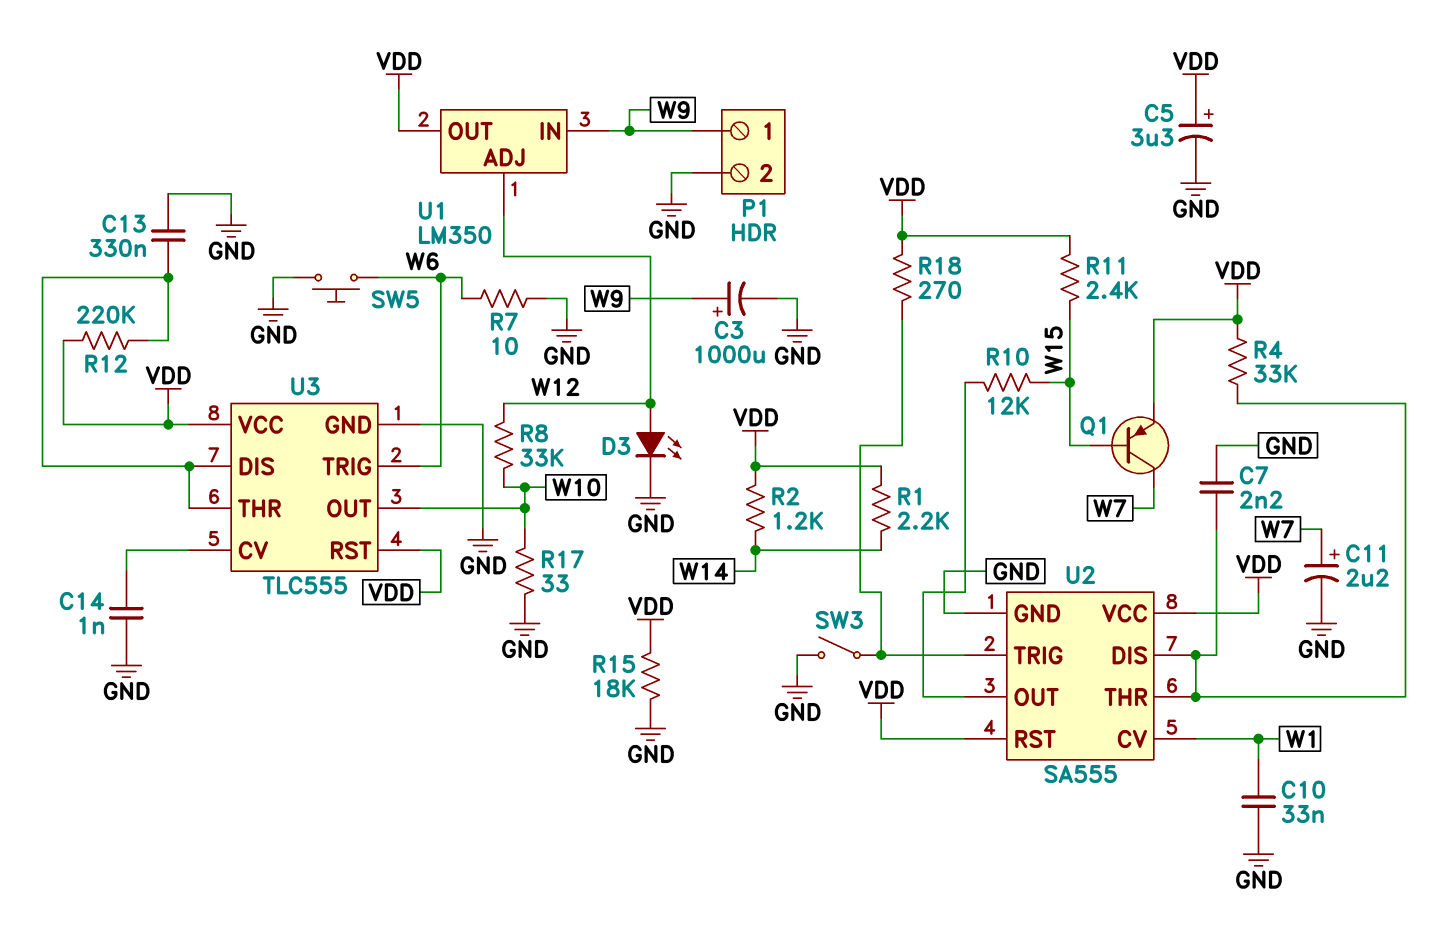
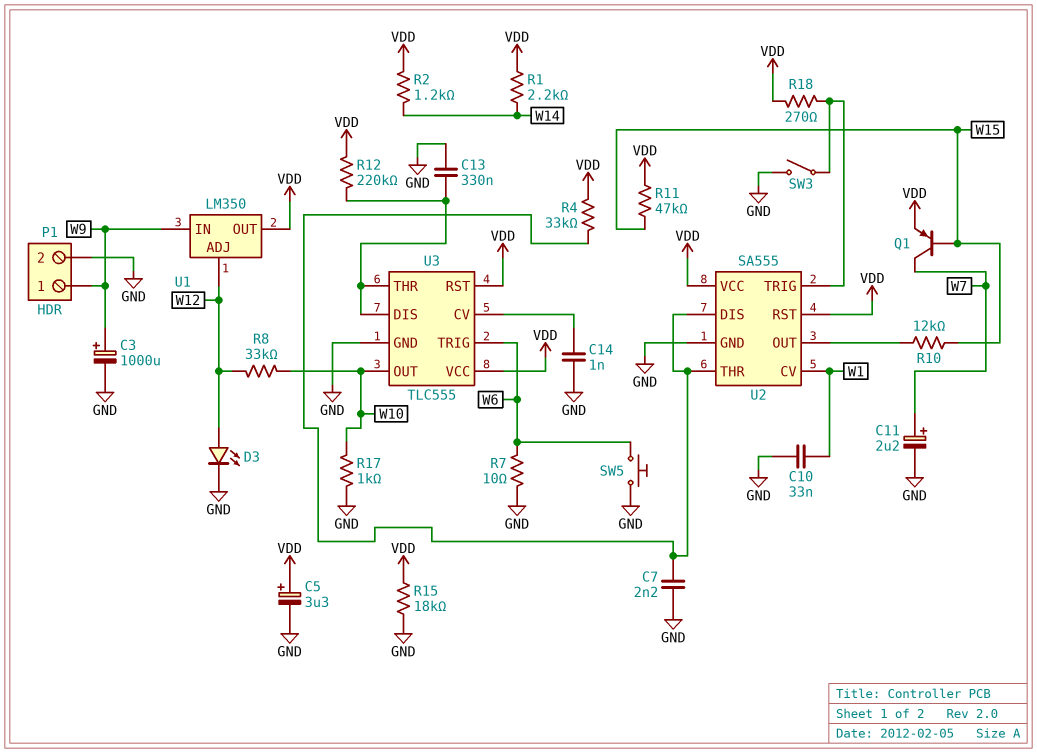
R11: 2.4k (VDD, W15) -> 47k (VDD, W15)
R17: 33 (GND, W10) -> 1k (GND, W10)

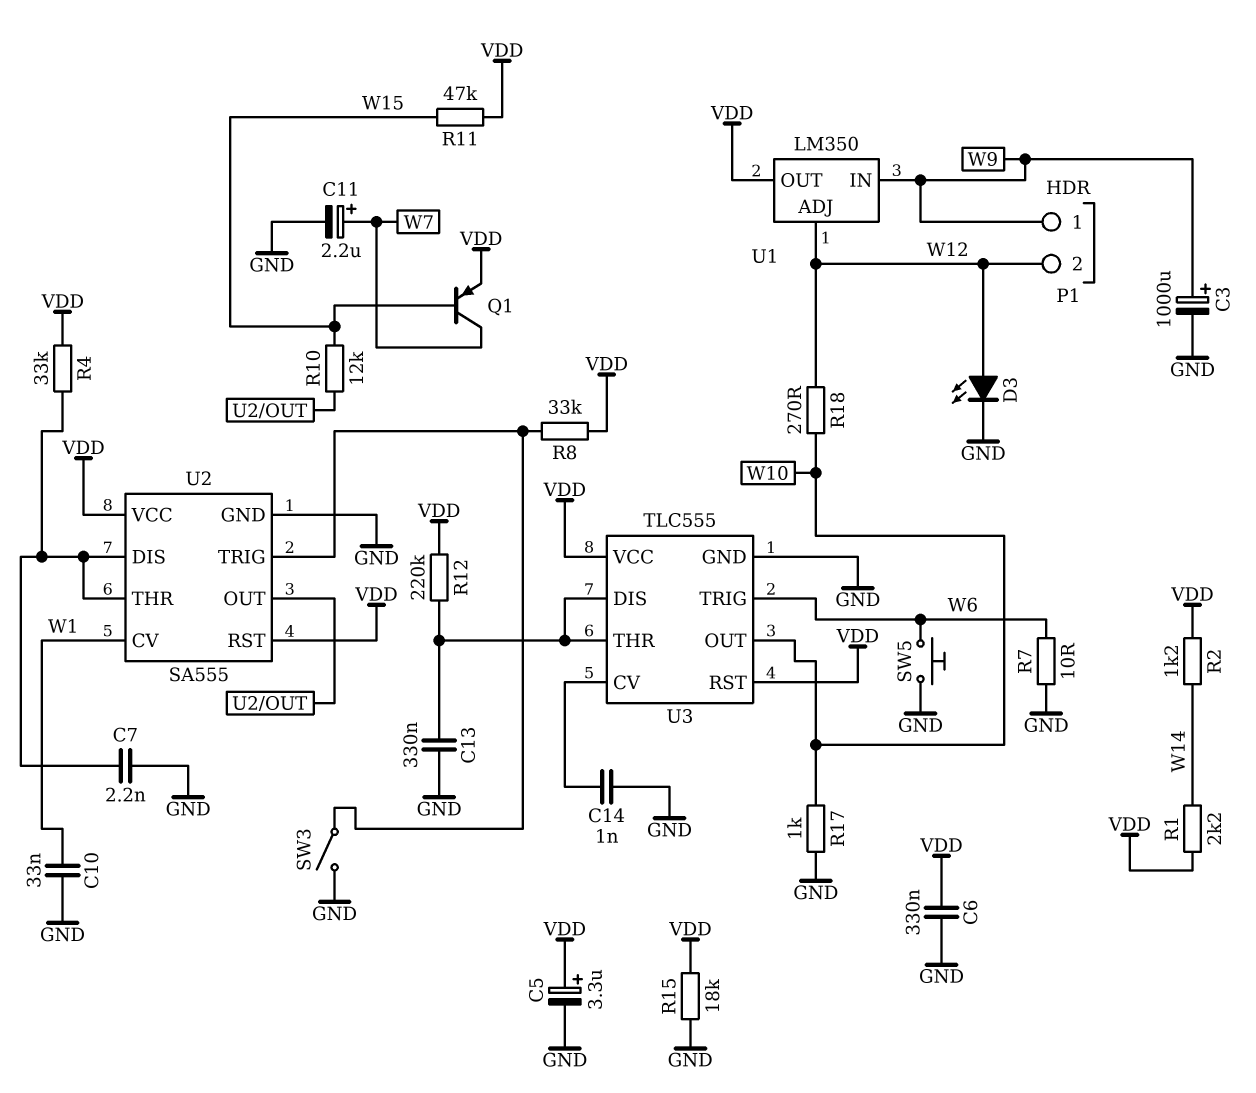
C6: none -> 330nF (GND, VDD)
P1 pin 2: GND -> W12
R8: 33k (W10, W12) -> 33k (U2/TRIG, VDD)
R18: 270 (U2/TRIG, VDD) -> 270 (W10, W12)

